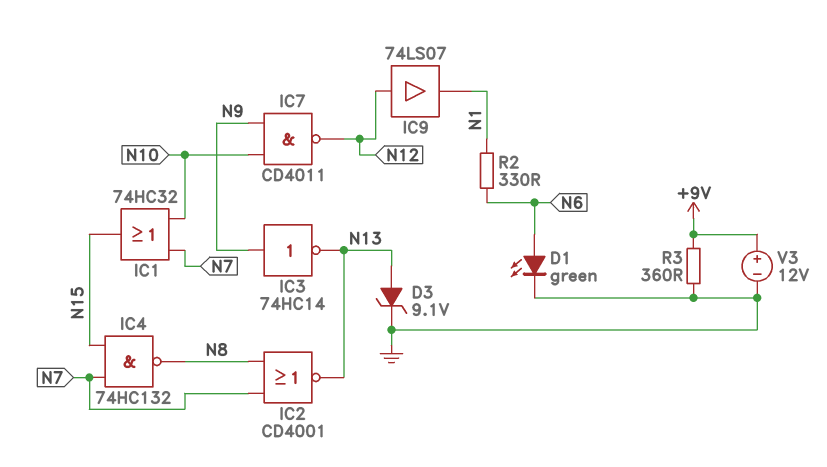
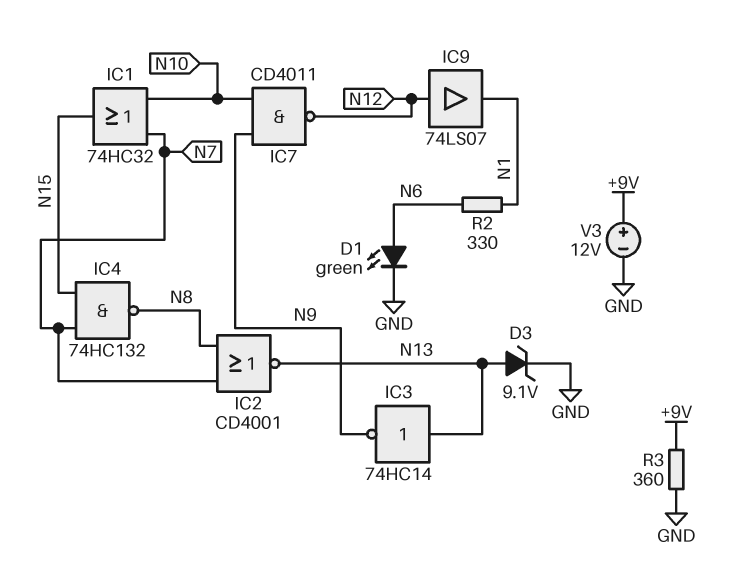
IC3: NOT 74HC14 (in N9, out N13) -> NOT 74HC14 (in N13, out N9)

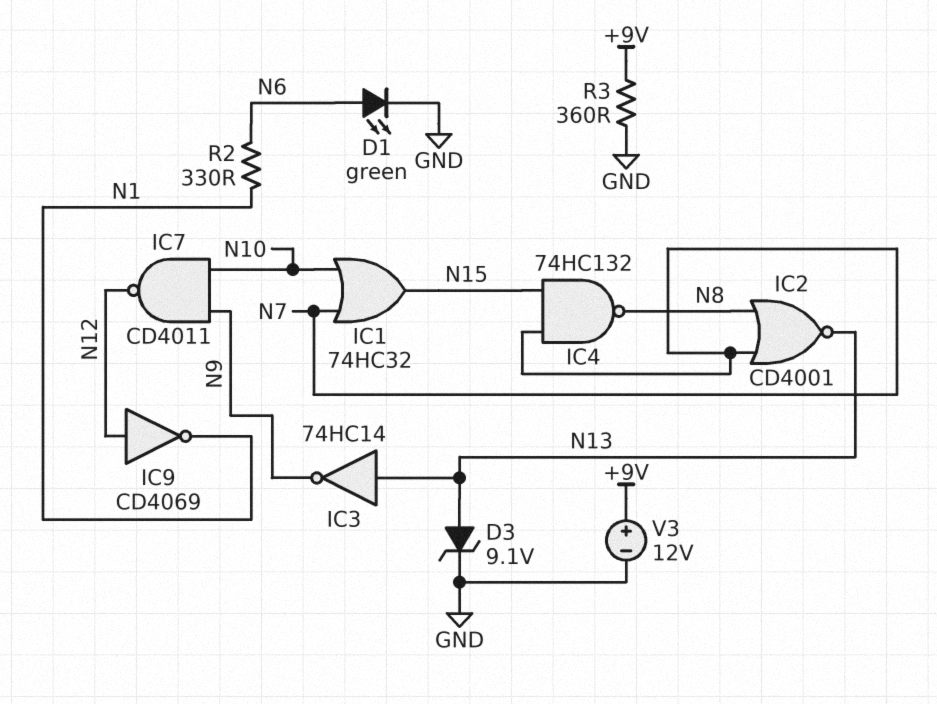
IC9: buffer 74LS07 (in N12, out N1) -> NOT CD4069 (in N12, out N1)

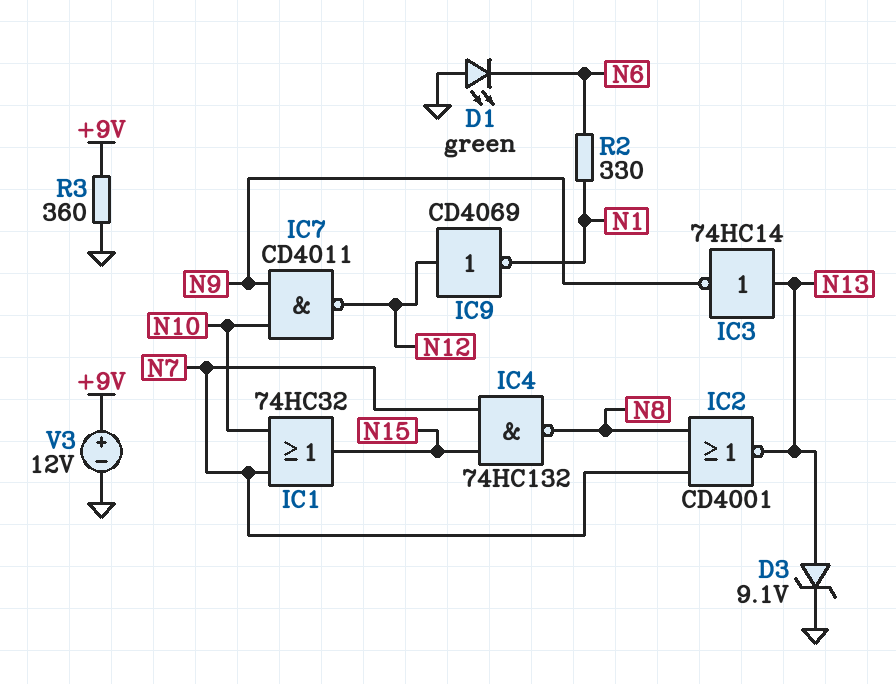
D1: LED green (A N6, K GND) -> LED green (A GND, K N6)

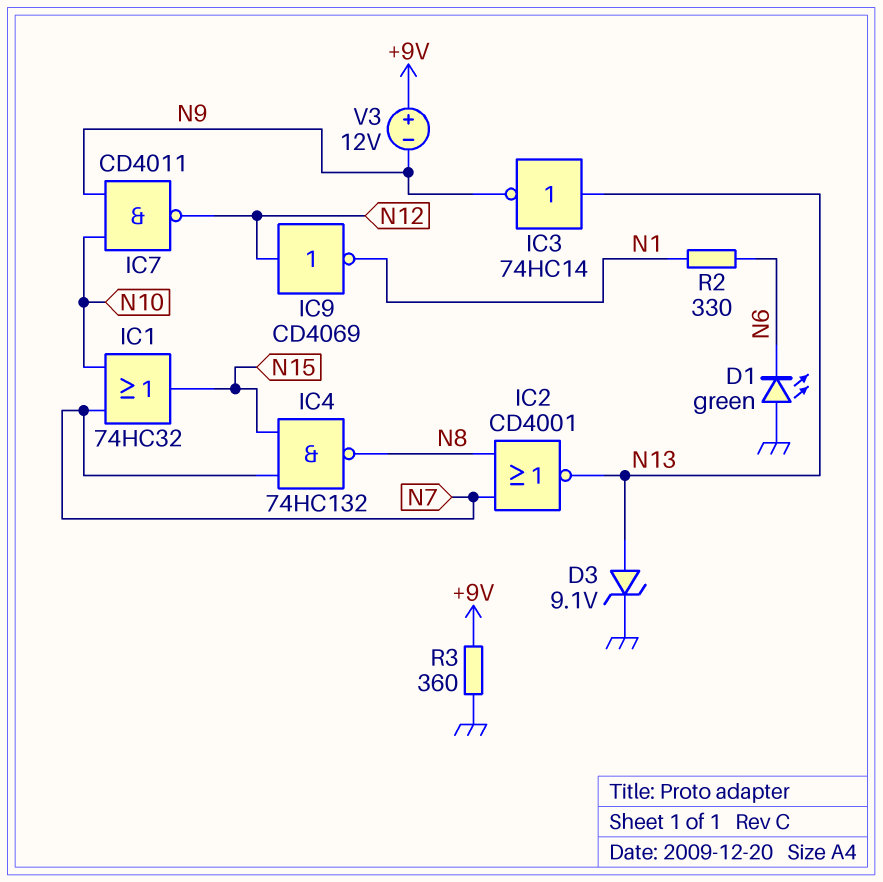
V3: 12V (plus +9V, minus GND) -> 12V (plus +9V, minus N9)

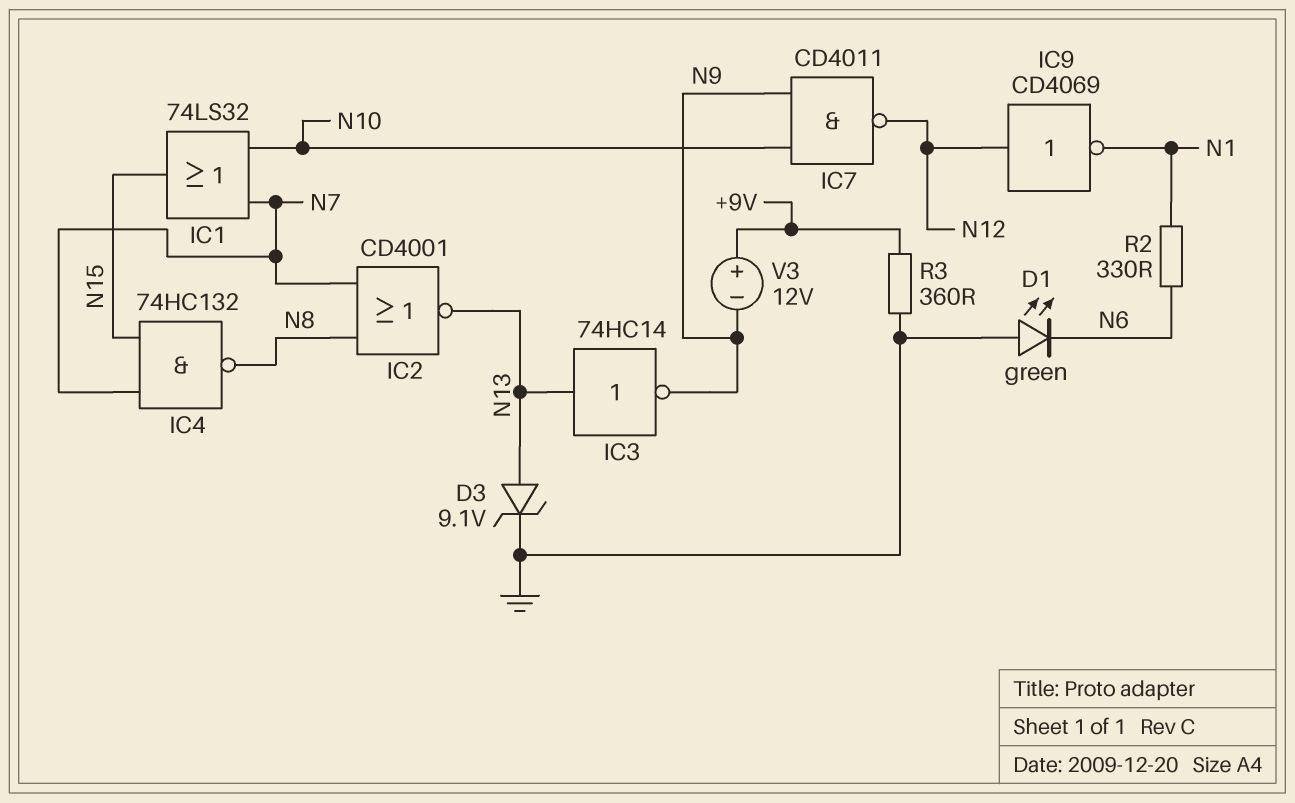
IC1: OR 74HC32 (in N7, in N10, out N15) -> OR 74LS32 (in N7, in N10, out N15)

